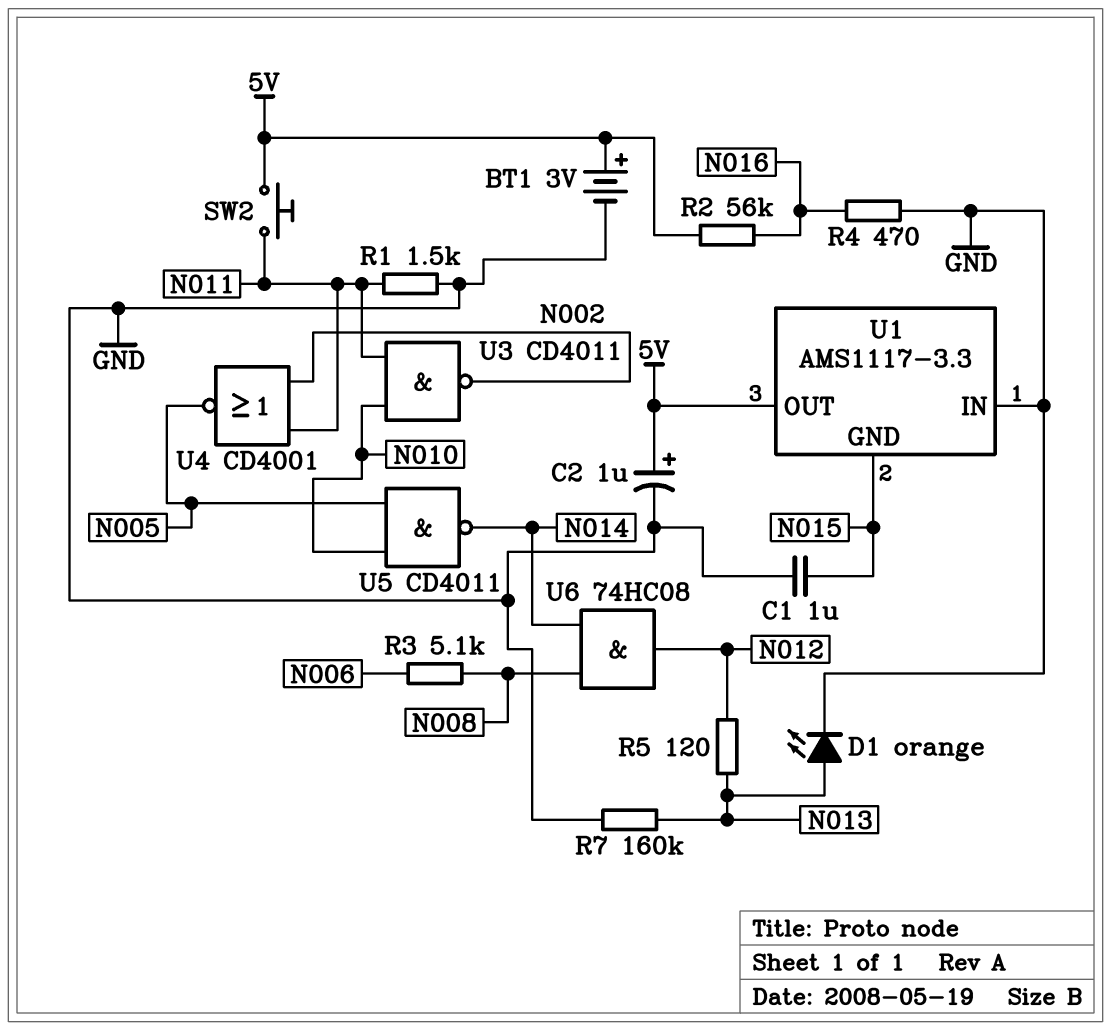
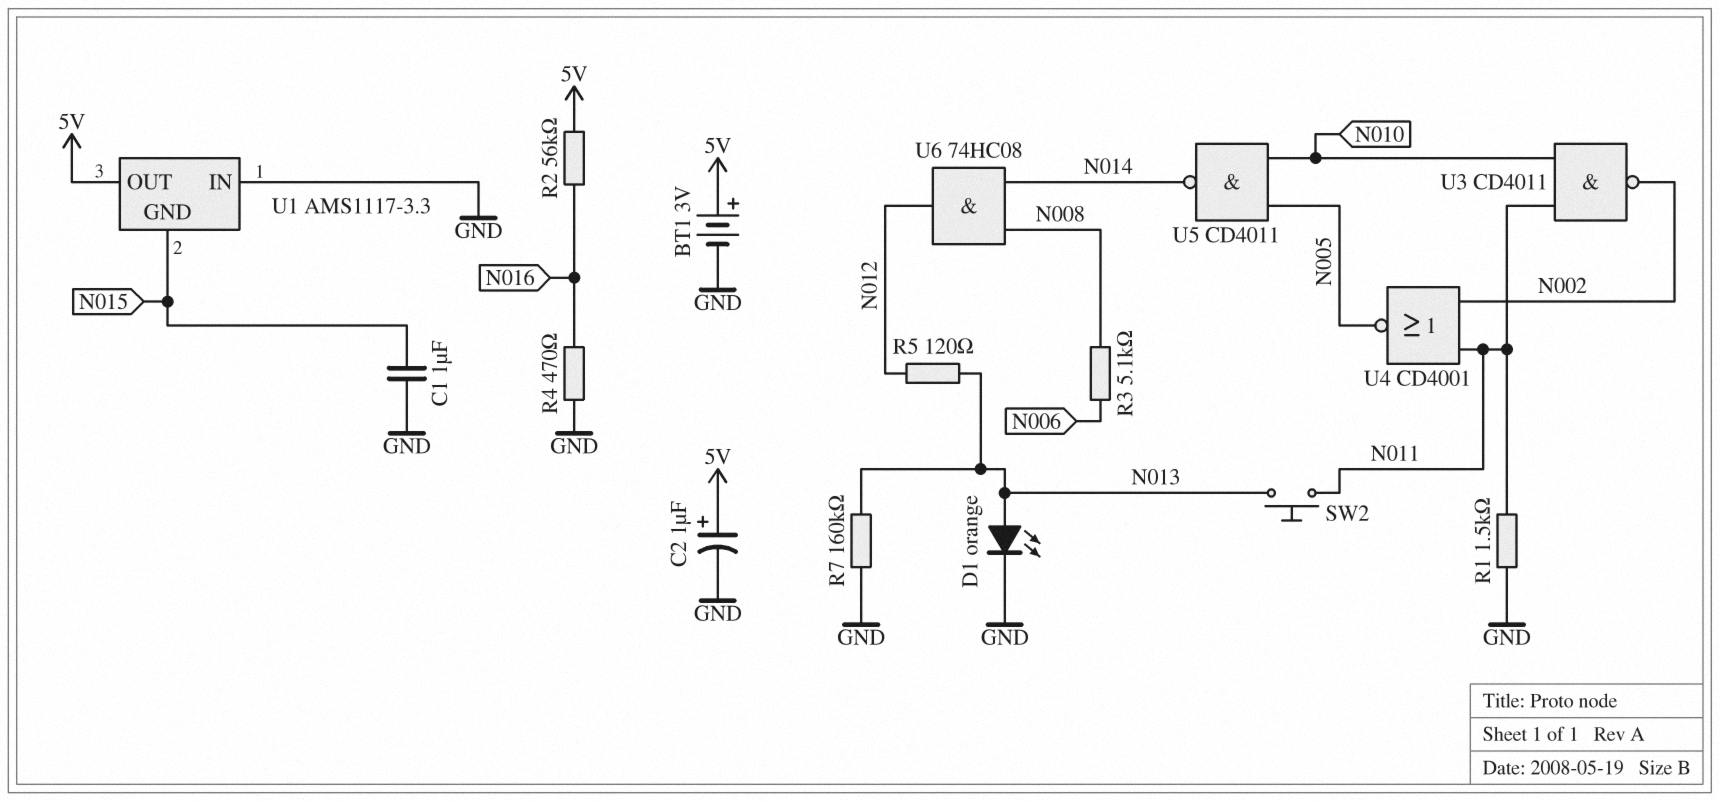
SW2: button (5V, N011) -> button (N011, N013)

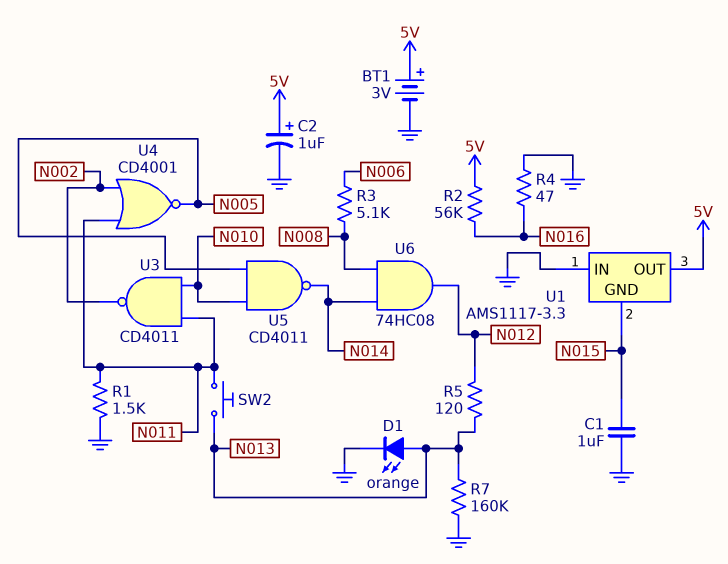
R4: 470 (GND, N016) -> 47 (GND, N016)

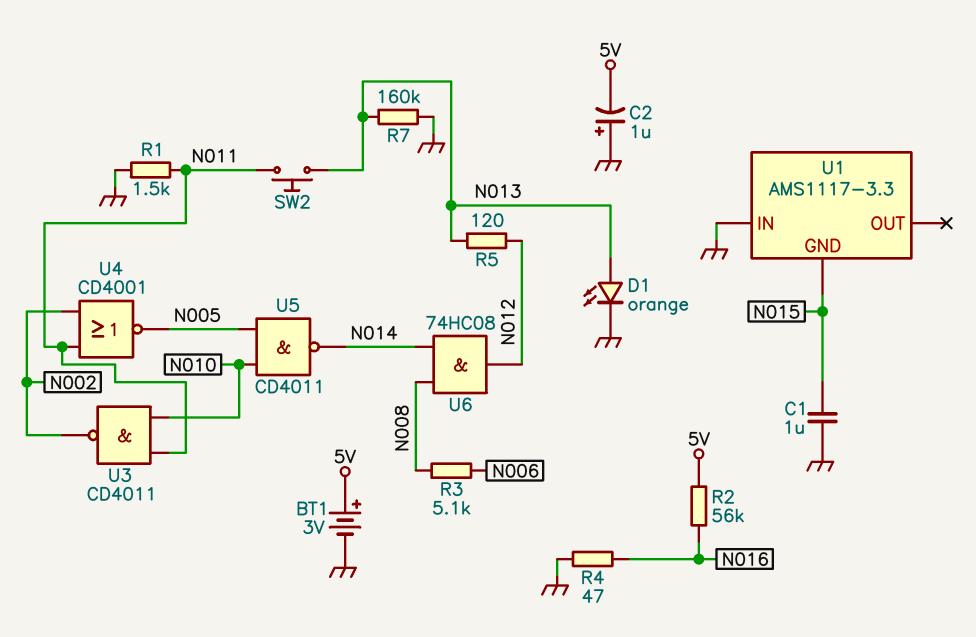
C2: 1uF (plus 5V, minus GND) -> 1uF (plus GND, minus 5V)
U1 pin OUT: 5V -> none

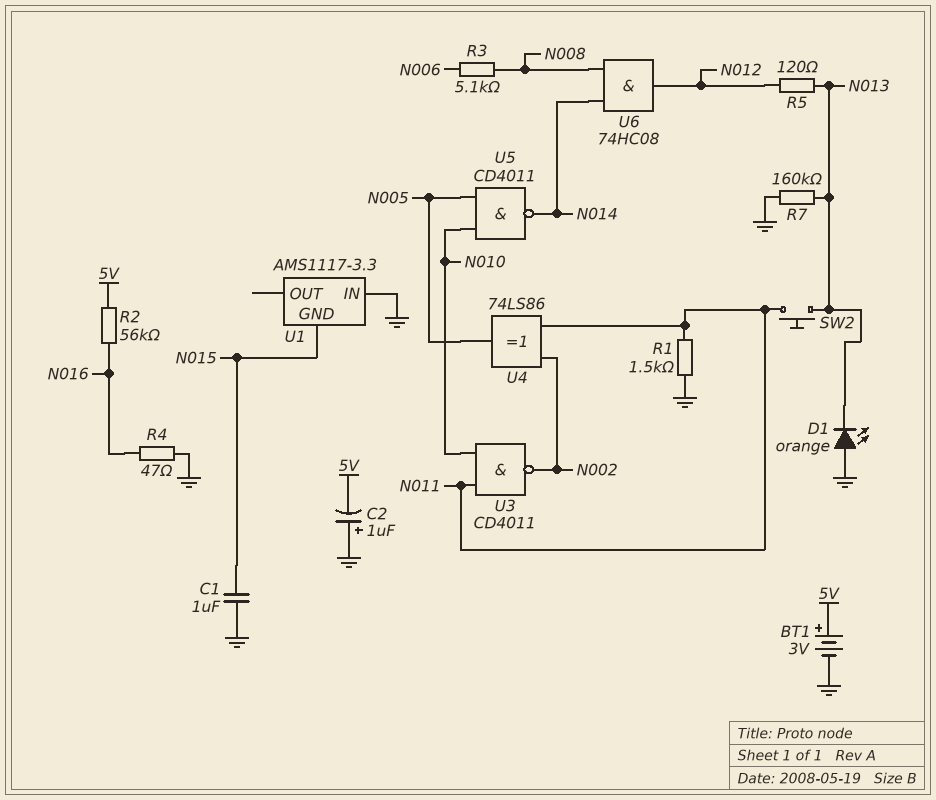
D1: LED orange (A N013, K GND) -> LED orange (A GND, K N013)
U4: NOR CD4001 (in N002, in N011, out N005) -> XOR 74LS86 (in N002, in N011, out N005)

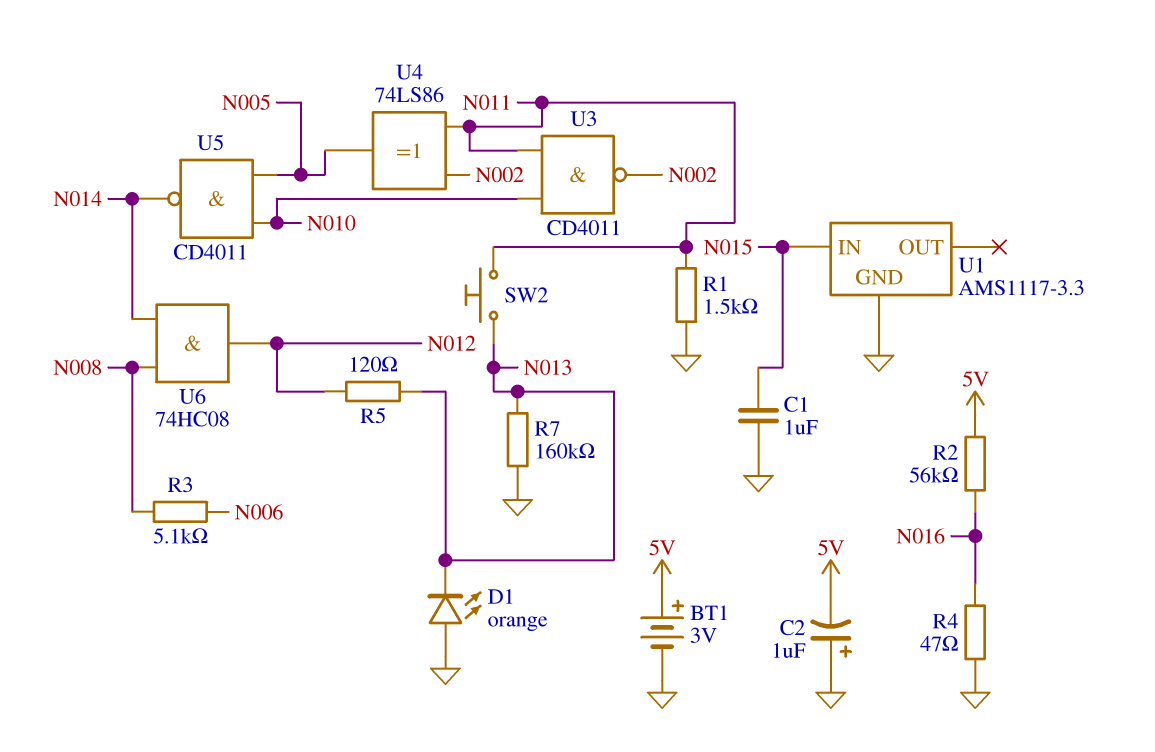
U1 pin GND: N015 -> GND
U1 pin IN: GND -> N015

